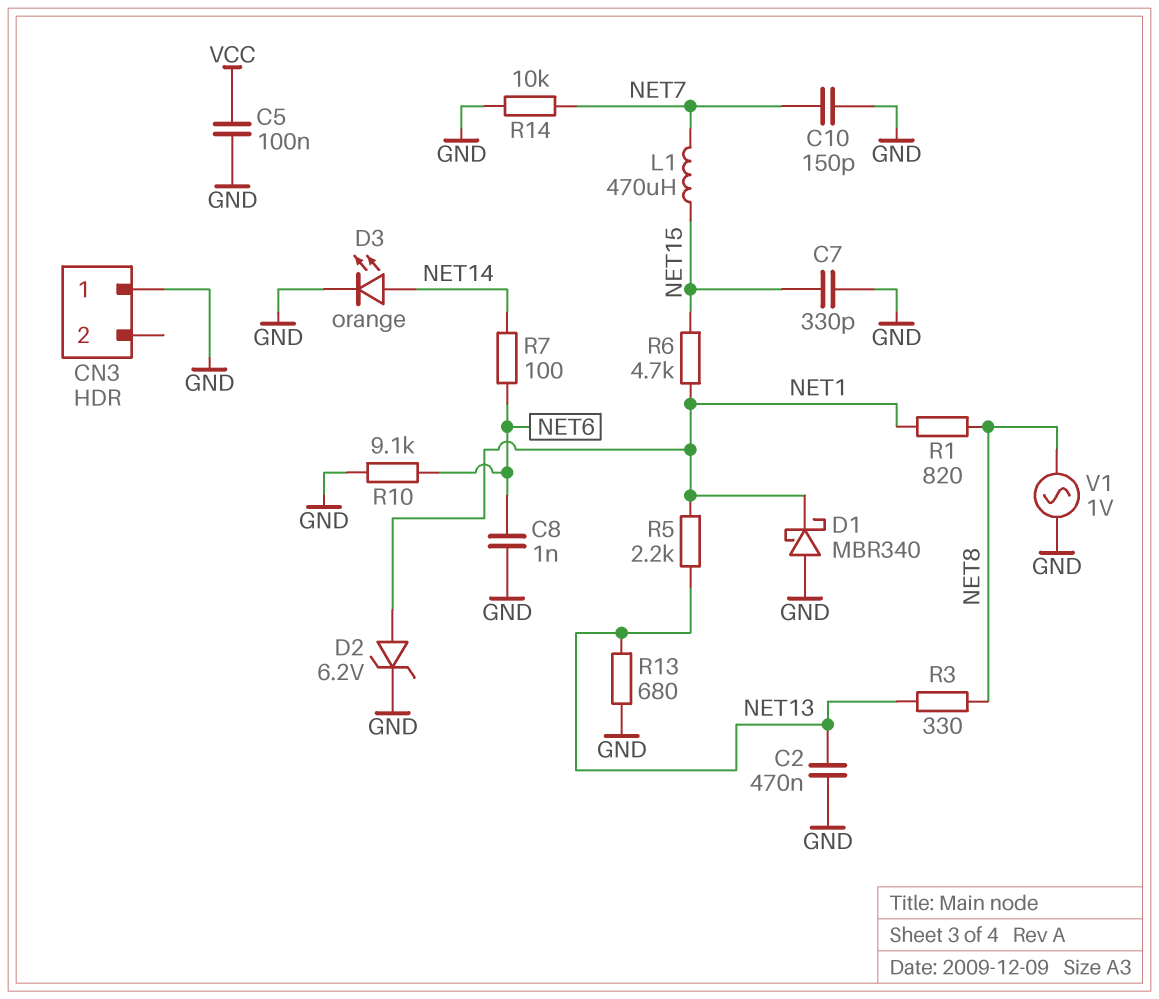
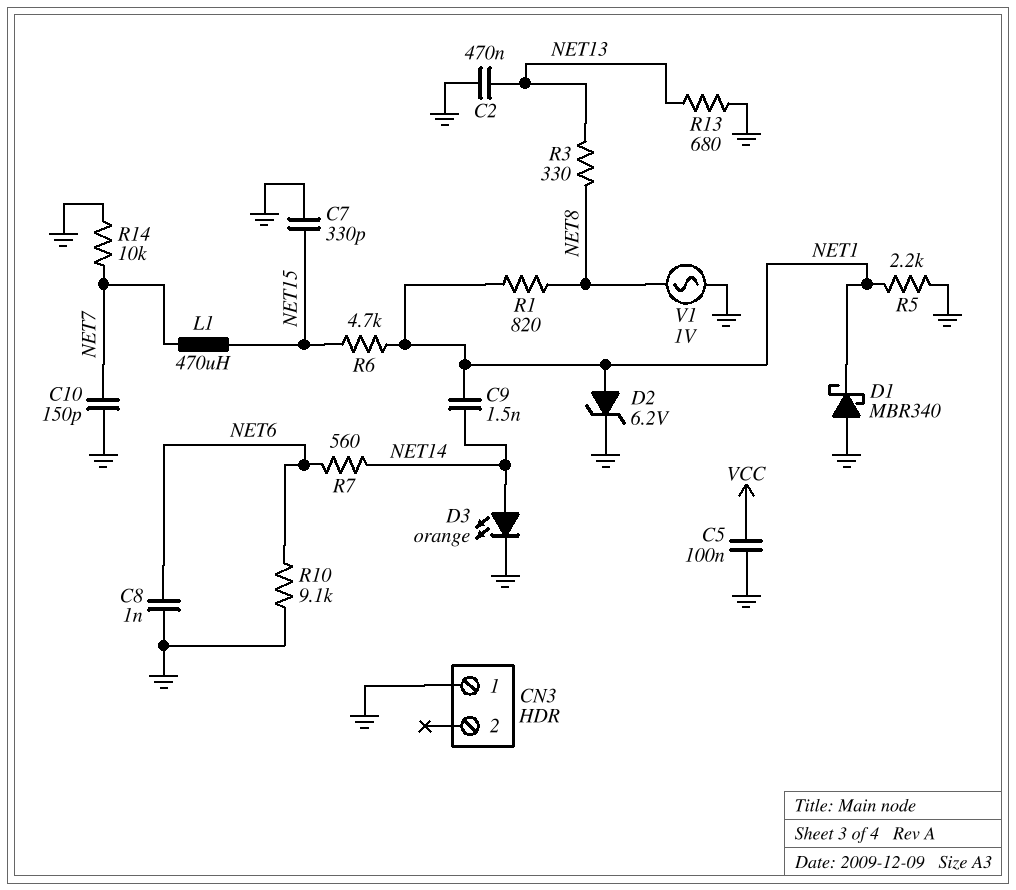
C9: none -> 1.5nF (NET1, NET14)
R5: 2.2k (NET1, NET13) -> 2.2k (GND, NET1)
R7: 100 (NET6, NET14) -> 560 (NET6, NET14)

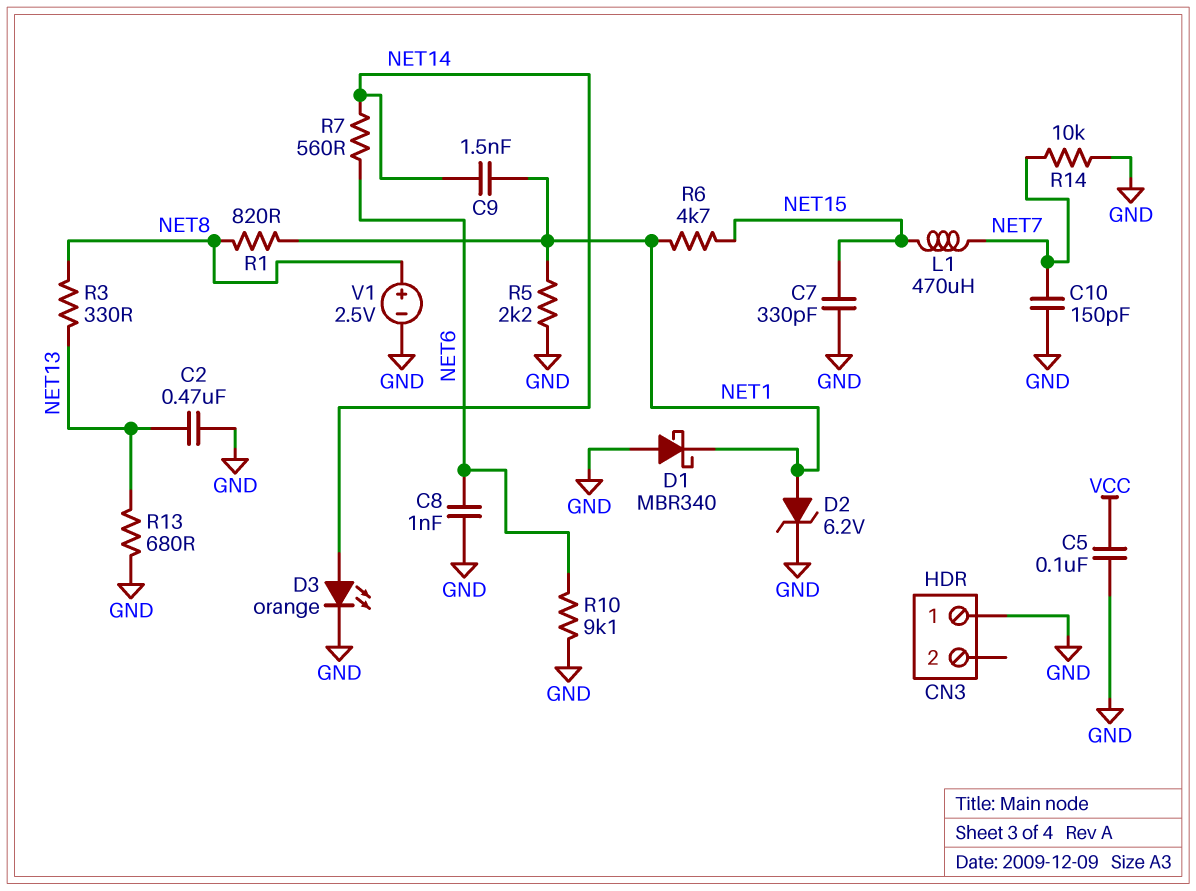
V1: AC 1V (GND, NET8) -> 2.5V (plus NET8, minus GND)

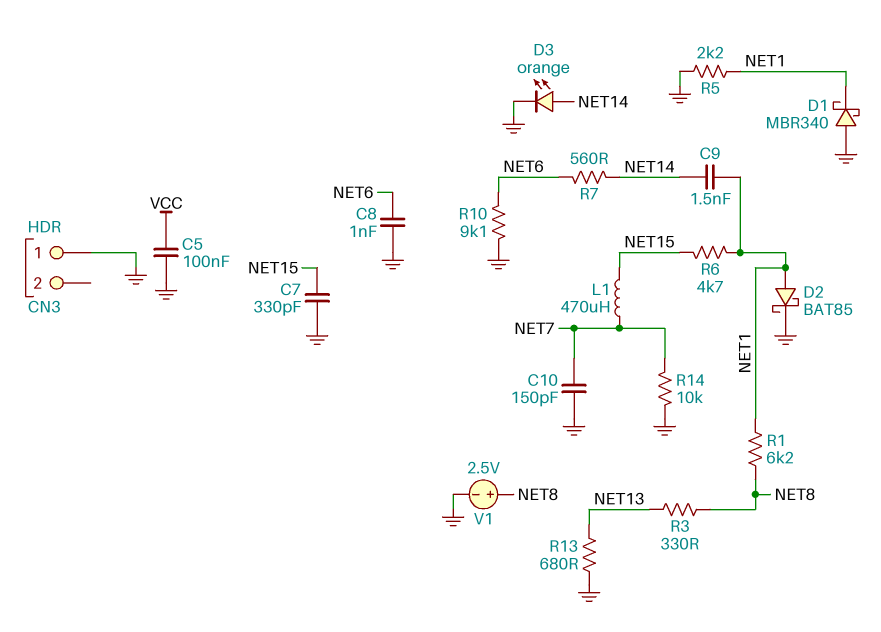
C2: 470nF (GND, NET13) -> none
D2: zener 6.2V (A NET1, K GND) -> schottky BAT85 (A NET1, K GND)
R1: 820 (NET1, NET8) -> 6.2k (NET1, NET8)

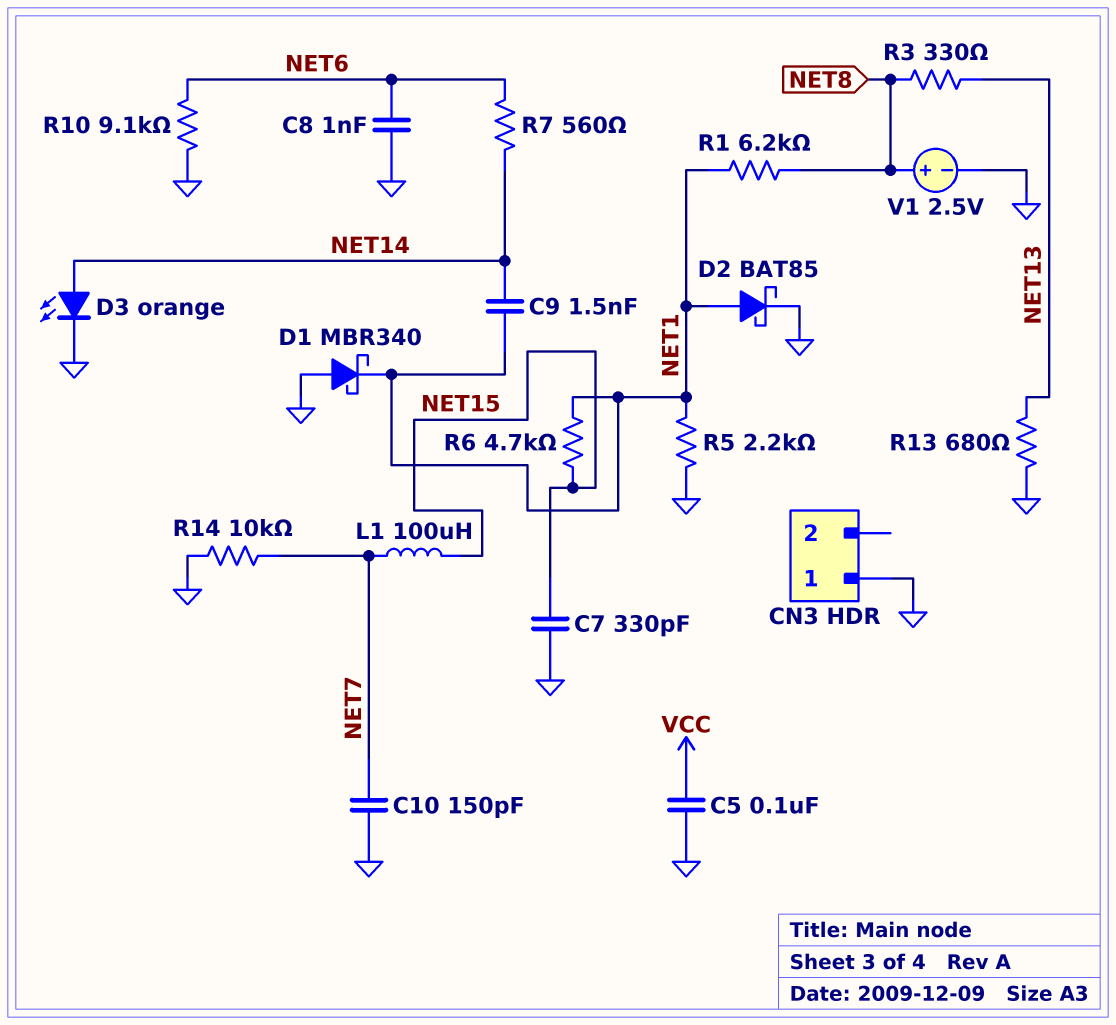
L1: 470uH (NET7, NET15) -> 100uH (NET7, NET15)

